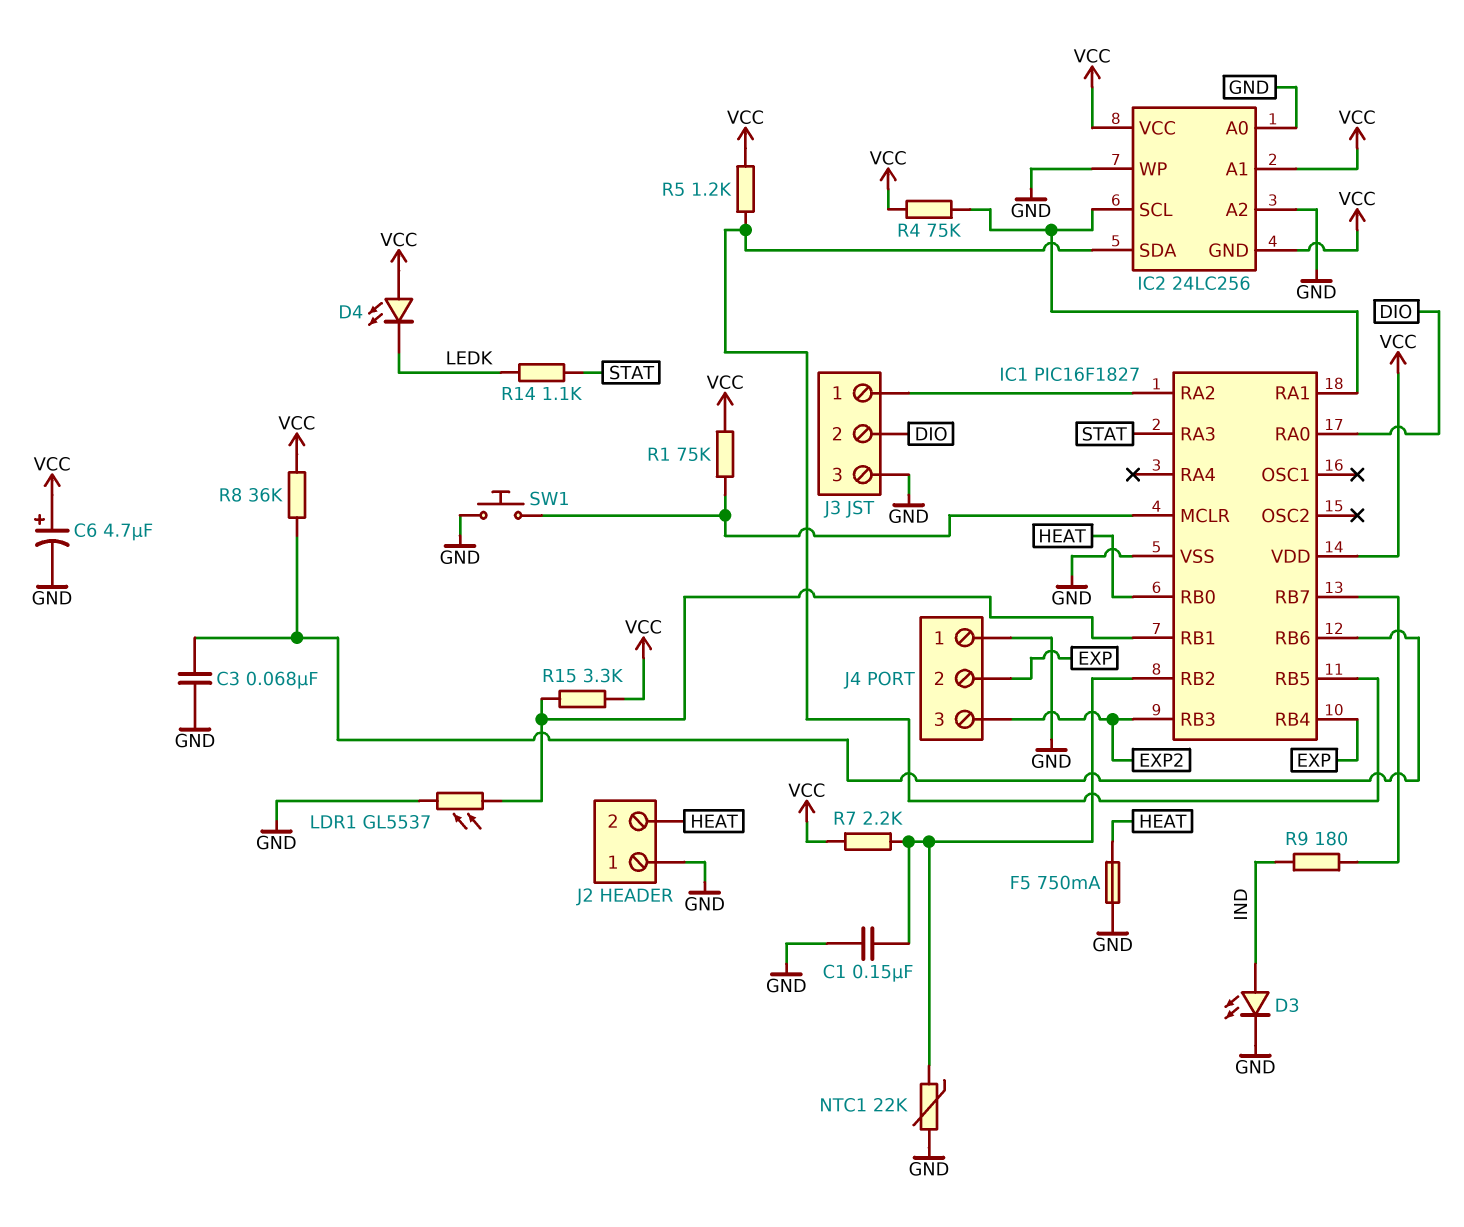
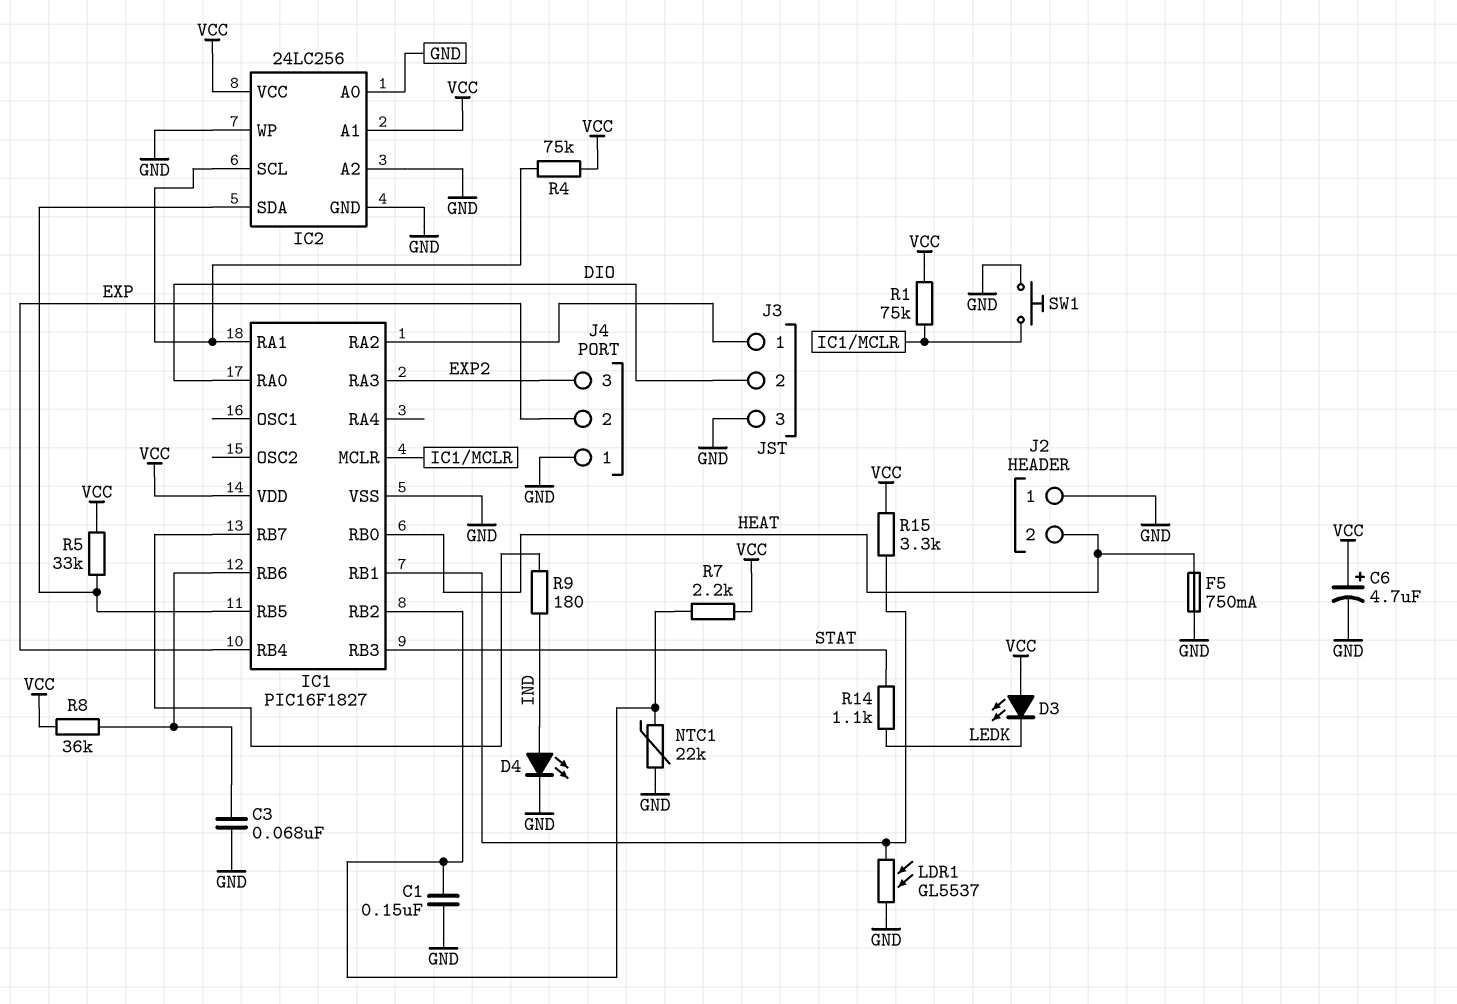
D3: LED (A IND, K GND) -> LED (A VCC, K LEDK)
D4: LED (A VCC, K LEDK) -> LED (A IND, K GND)
IC1 pin RA3: STAT -> EXP2
IC1 pin RB3: EXP2 -> STAT
IC2 pin GND: VCC -> GND
R5: 1.2k (IC1/RB5, VCC) -> 33k (IC1/RB5, VCC)

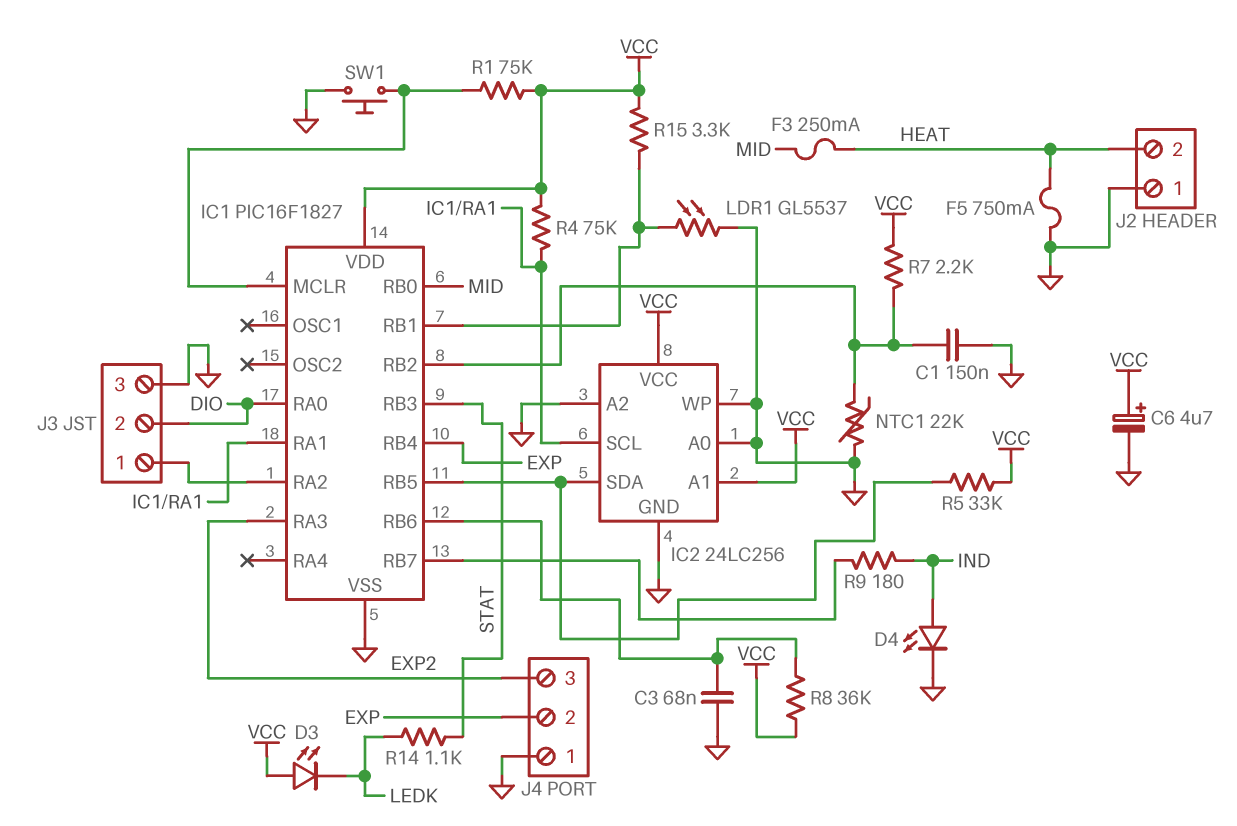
F3: none -> 250mA (HEAT, MID)
IC1 pin RB0: HEAT -> MID

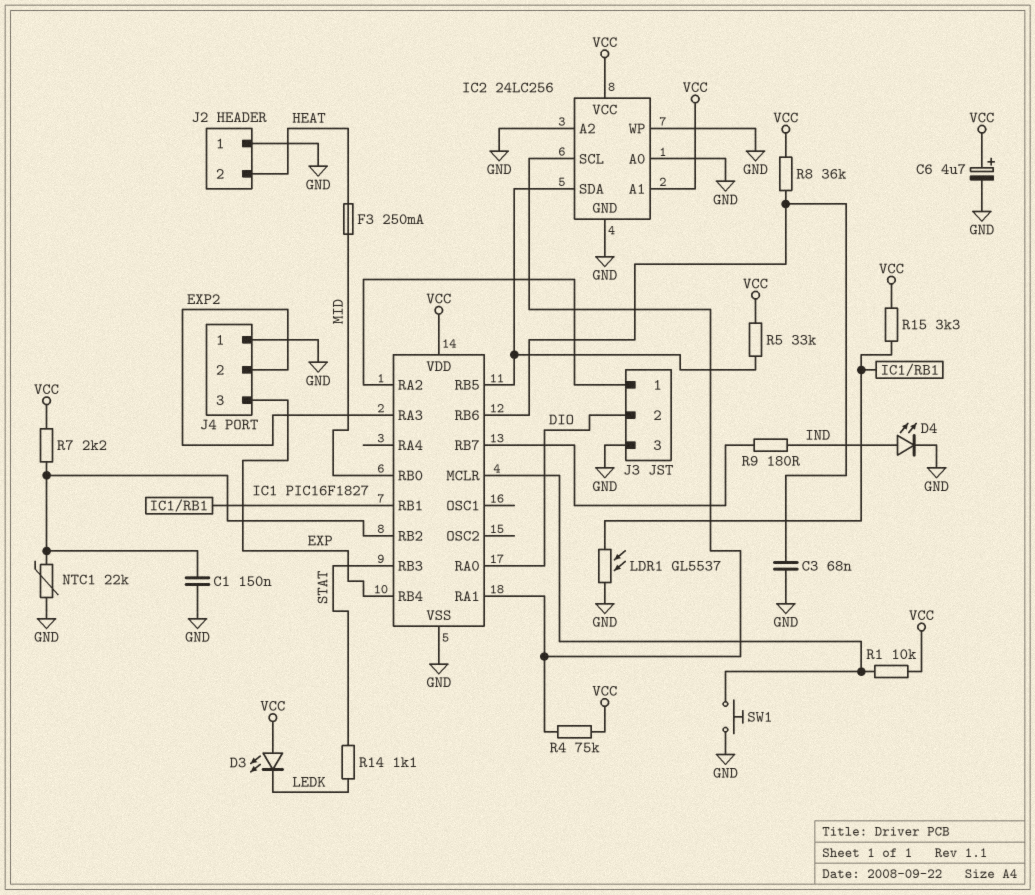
F5: 750mA (GND, HEAT) -> none
J4 pin 2: EXP -> EXP2
J4 pin 3: EXP2 -> EXP
R1: 75k (IC1/MCLR, VCC) -> 10k (IC1/MCLR, VCC)

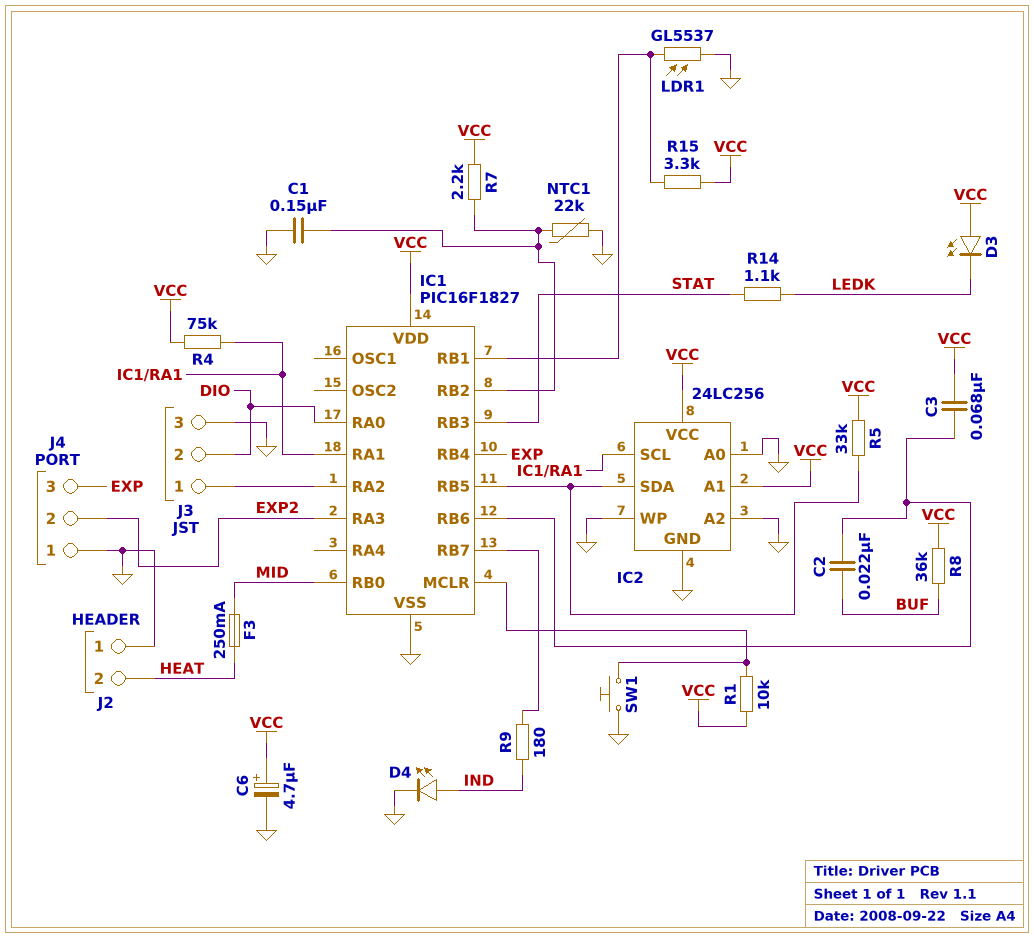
C2: none -> 22nF (BUF, IC1/RB6)
C3: 68nF (GND, IC1/RB6) -> 68nF (IC1/RB6, VCC)
R8: 36k (IC1/RB6, VCC) -> 36k (BUF, VCC)

